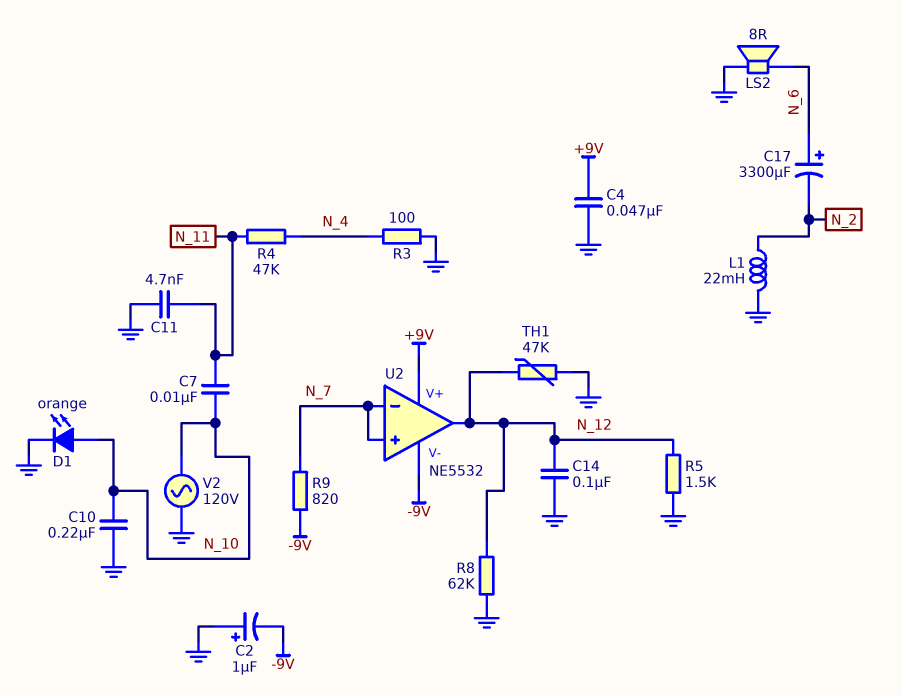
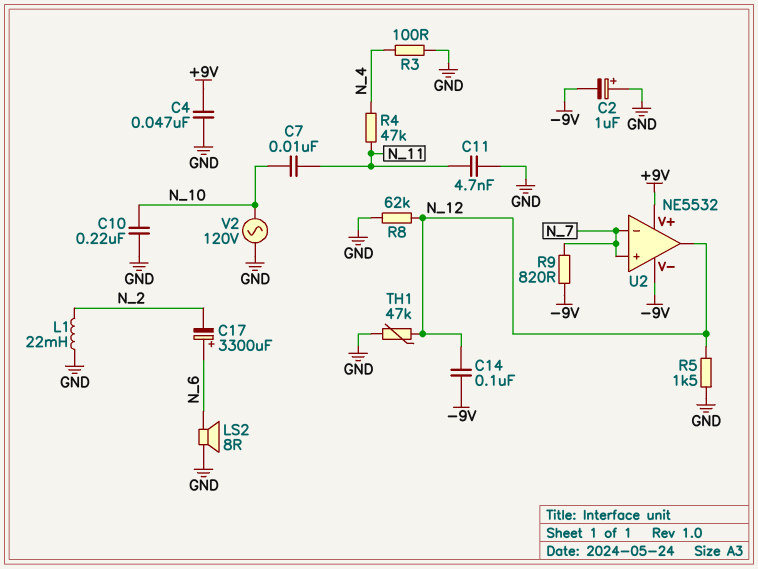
C14: 100nF (GND, N_12) -> 100nF (-9V, N_12)
D1: LED orange (A N_10, K GND) -> none

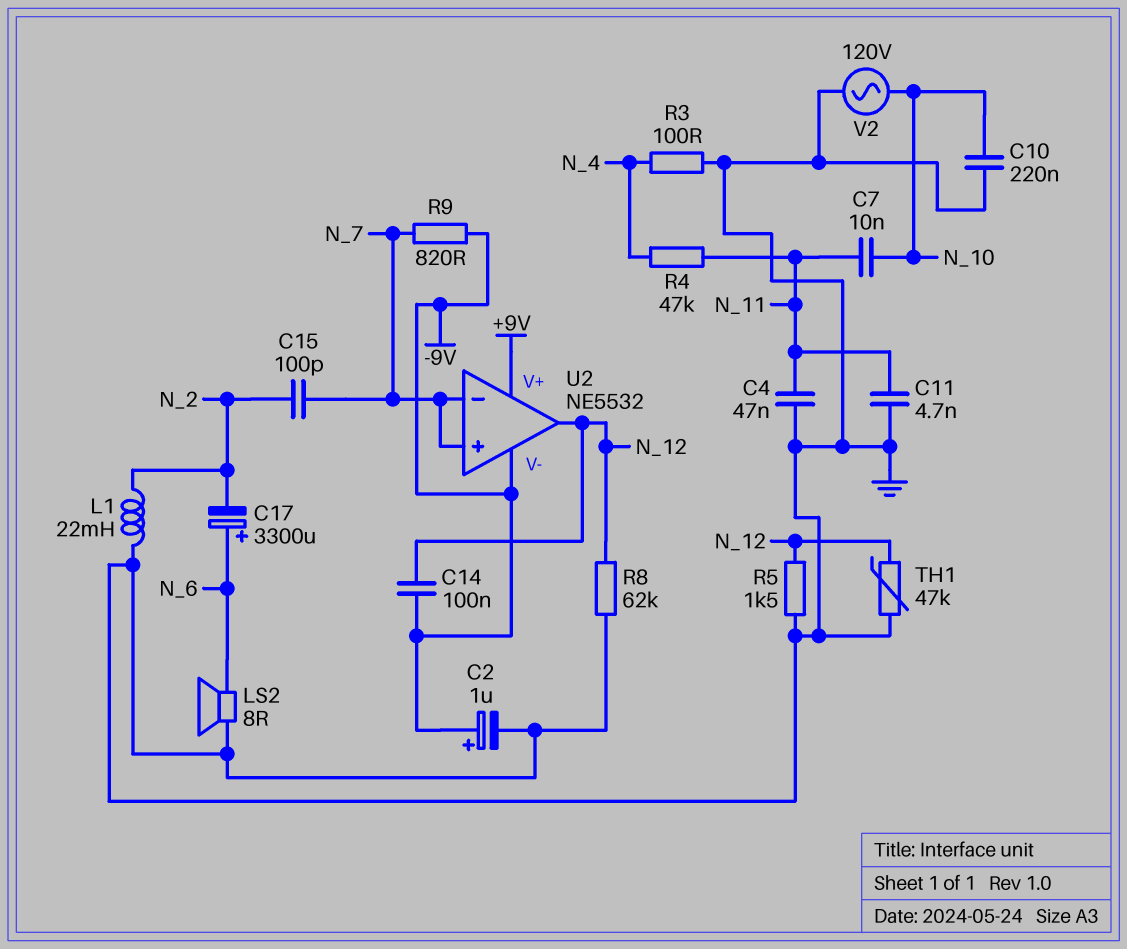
C2: 1uF (plus GND, minus -9V) -> 1uF (plus -9V, minus GND)
C4: 47nF (+9V, GND) -> 47nF (GND, N_11)
C15: none -> 100pF (N_2, N_7)

